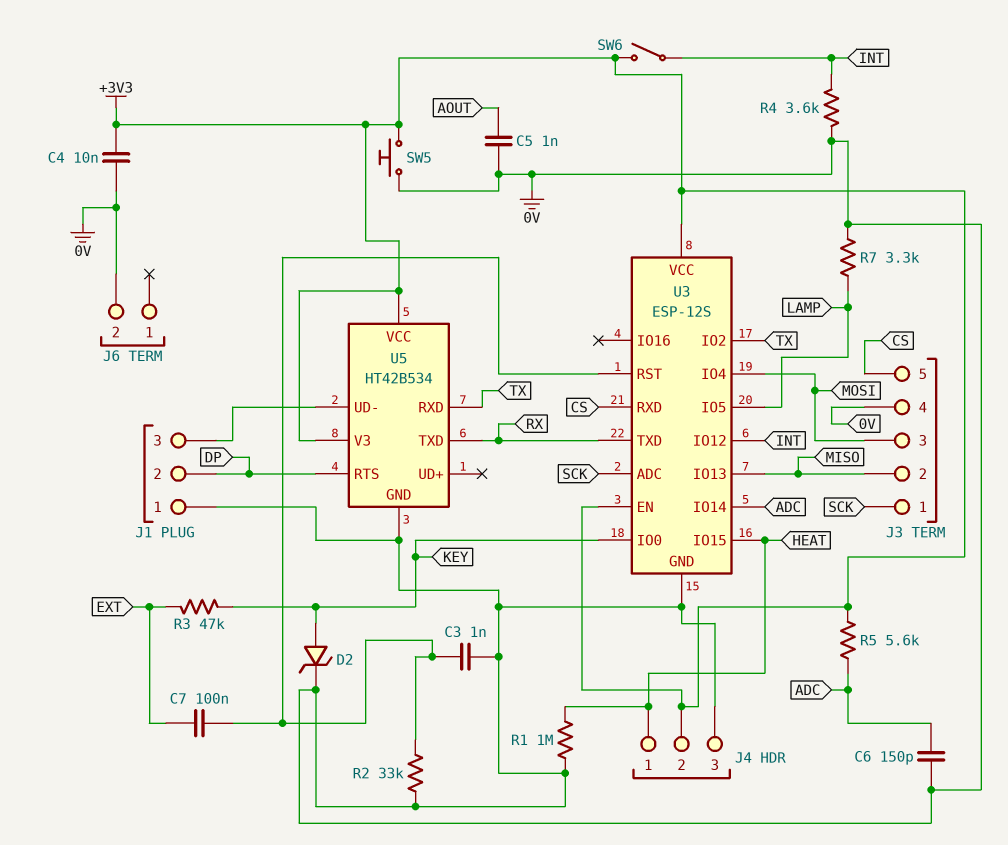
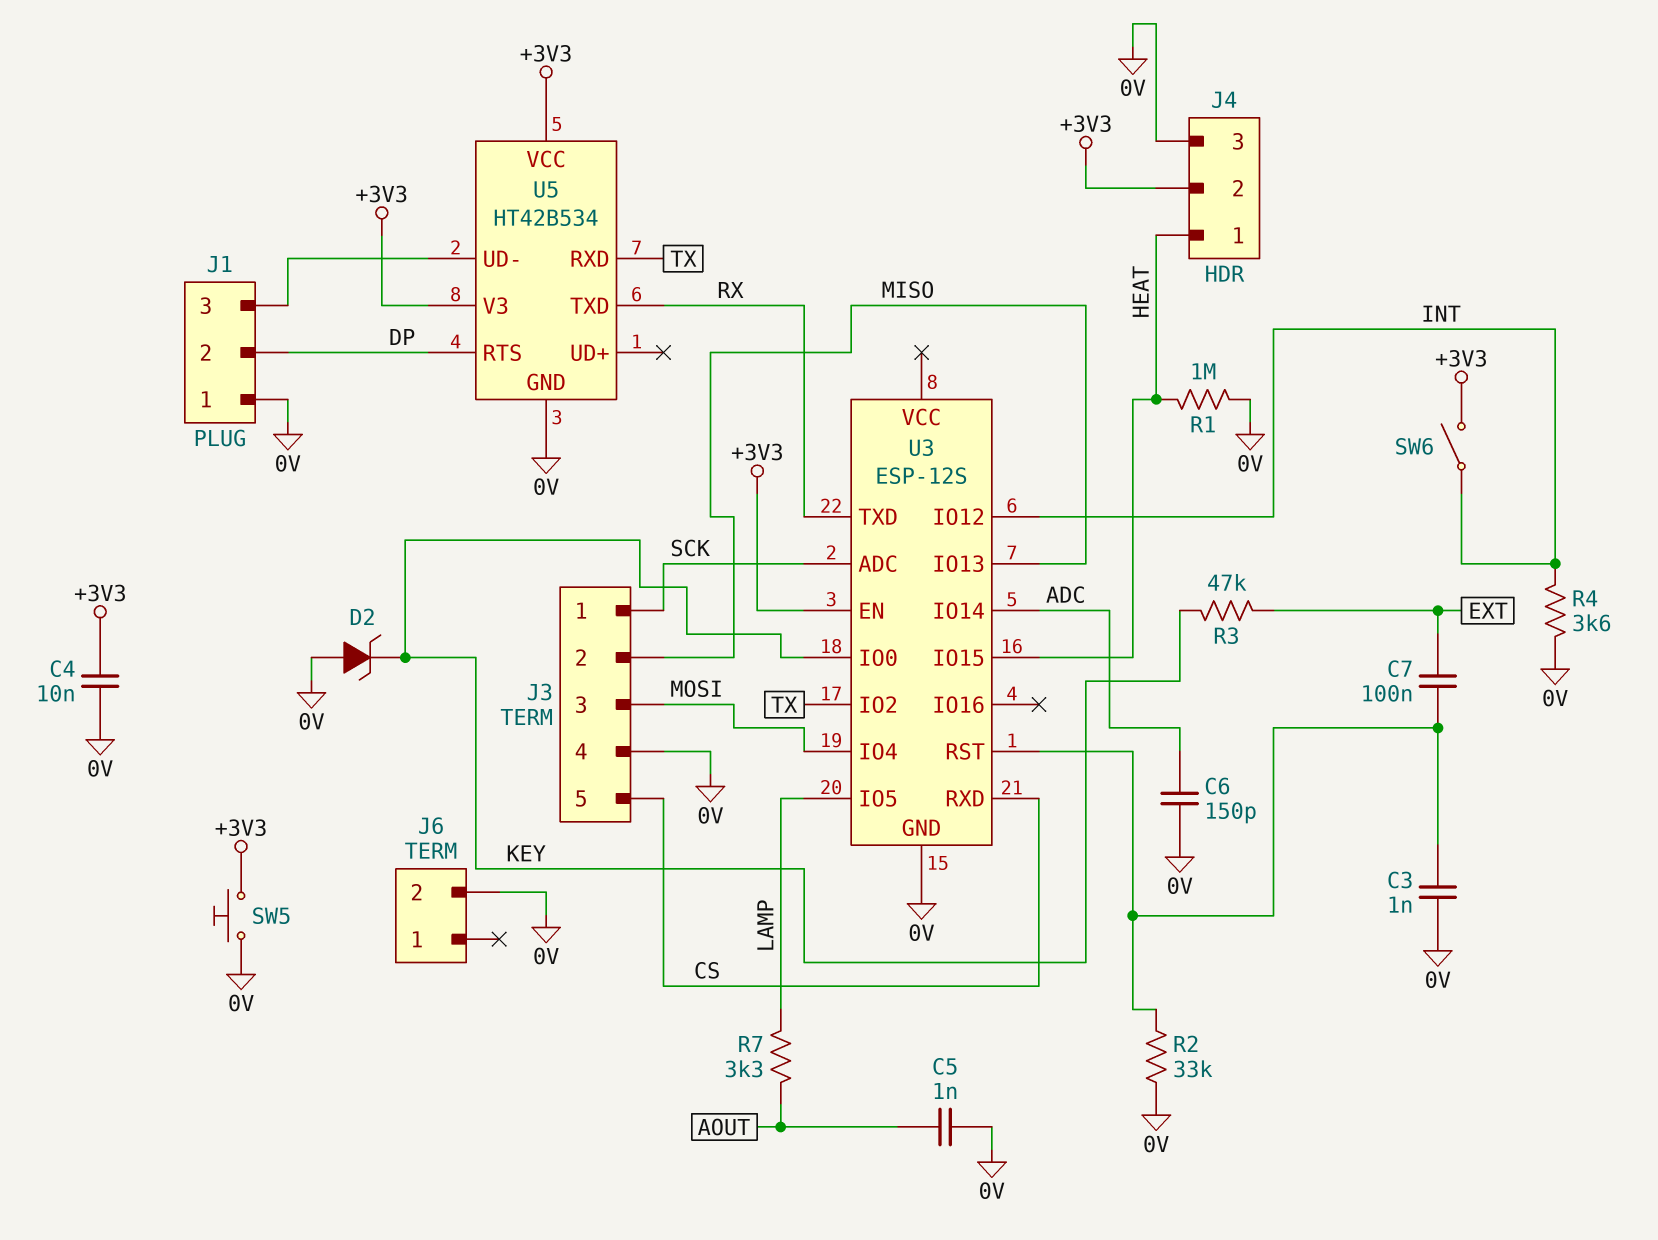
D2: zener (A KEY, K 0V) -> zener (A 0V, K KEY)
R5: 5.6k (+3V3, ADC) -> none
R7: 3.3k (0V, LAMP) -> 3.3k (AOUT, LAMP)
U3 pin VCC: +3V3 -> none

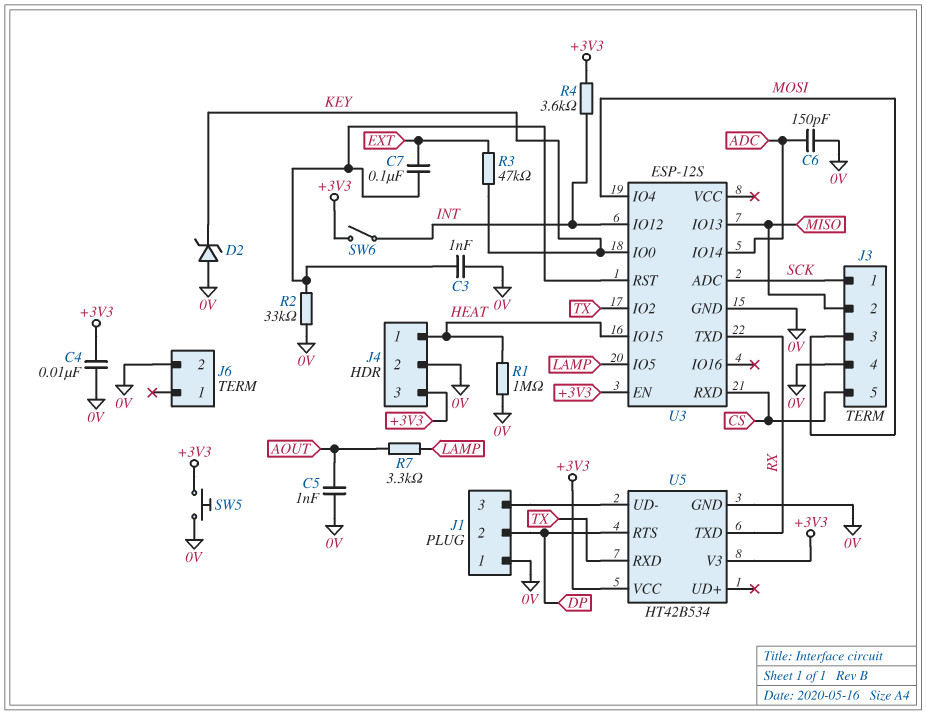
J4 pin 2: +3V3 -> 0V
J4 pin 3: 0V -> +3V3
R4: 3.6k (0V, INT) -> 3.6k (+3V3, INT)

